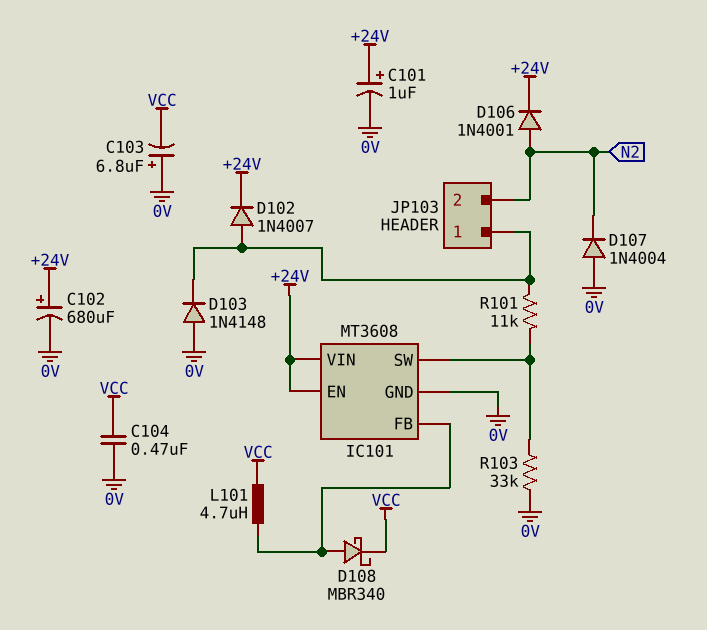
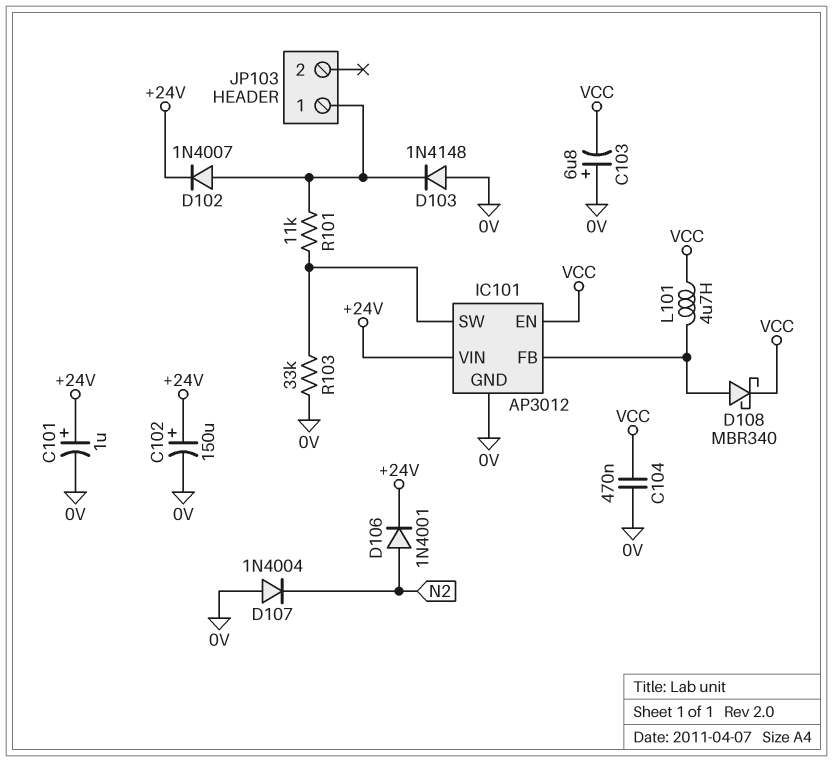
C102: 680uF (plus +24V, minus 0V) -> 150uF (plus +24V, minus 0V)
IC101: MT3608 -> AP3012
IC101 pin EN: +24V -> VCC
JP103 pin 2: N2 -> none

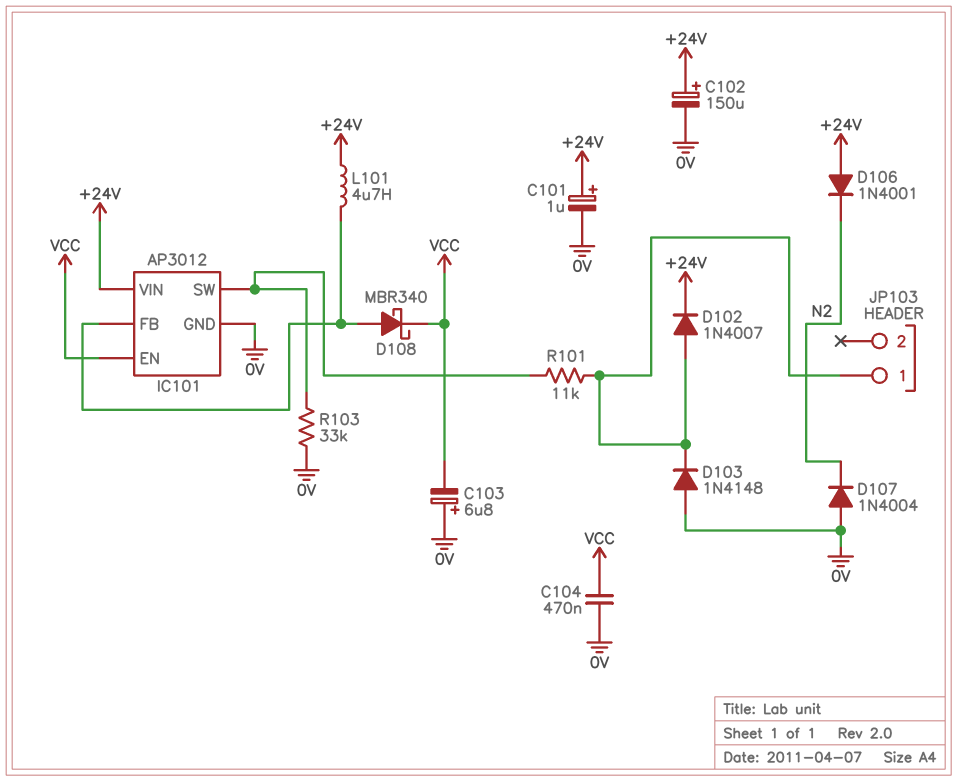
D106: diode 1N4001 (A N2, K +24V) -> diode 1N4001 (A +24V, K N2)
L101: 4.7uH (IC101/FB, VCC) -> 4.7uH (+24V, IC101/FB)

